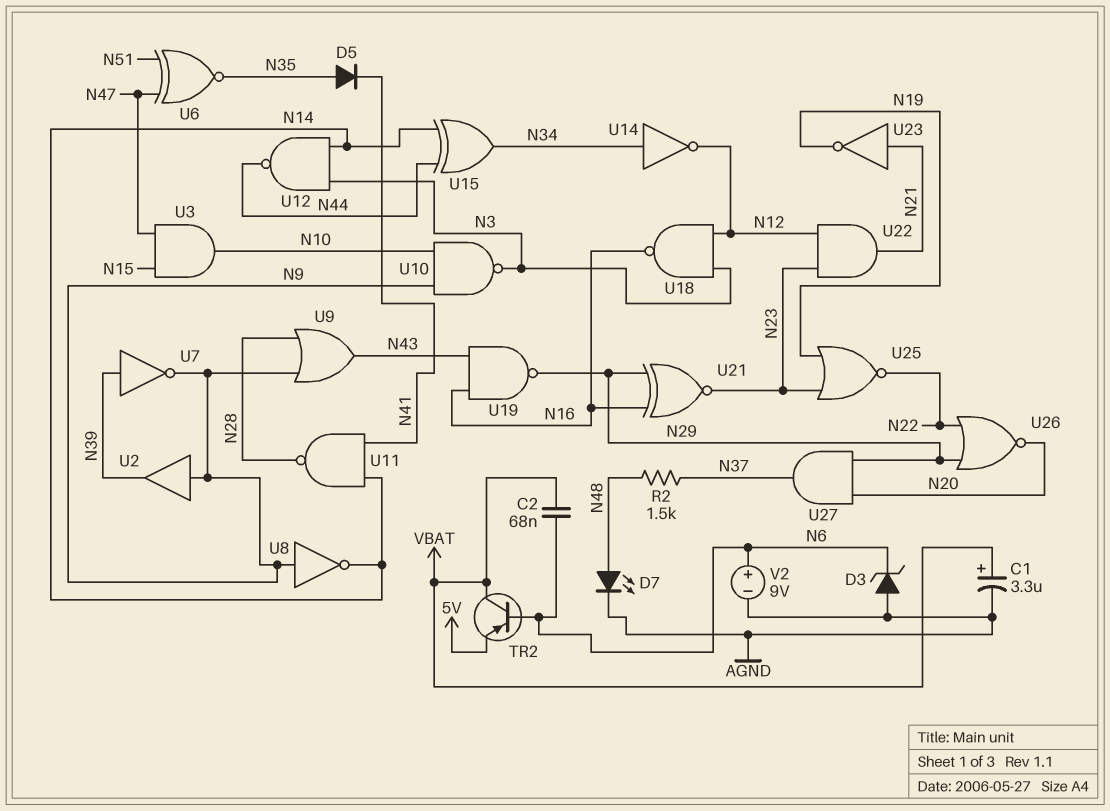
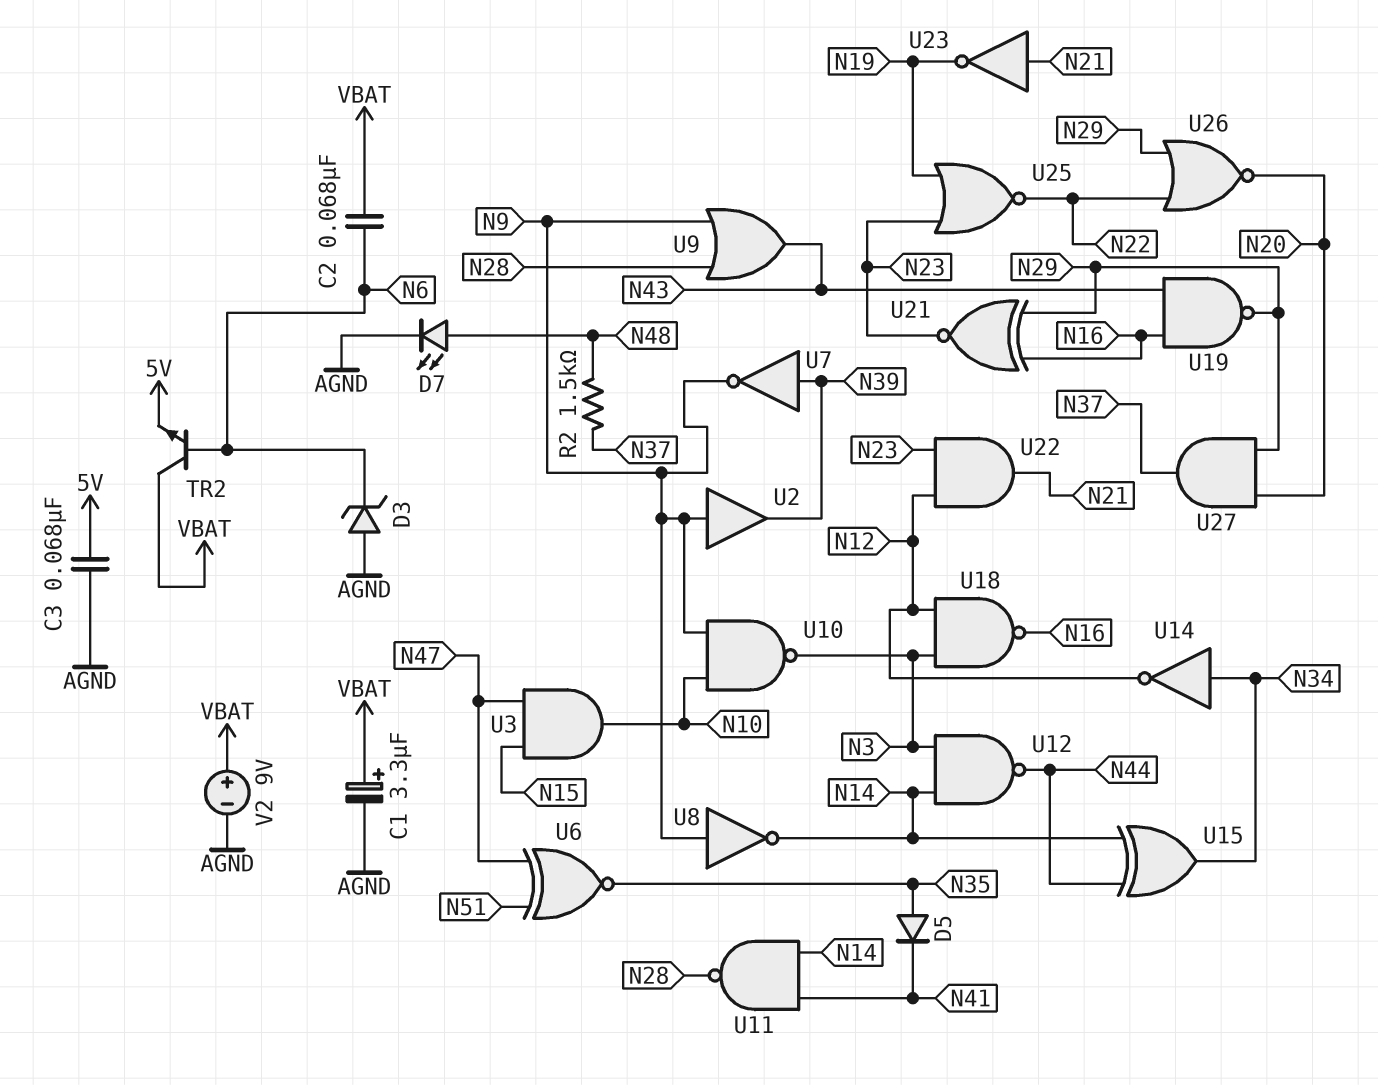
C3: none -> 68nF (5V, AGND)
TR2: PNP (B N6, C VBAT, E 5V) -> NPN (B N6, C VBAT, E 5V)
V2: 9V (plus N6, minus AGND) -> 9V (plus VBAT, minus AGND)

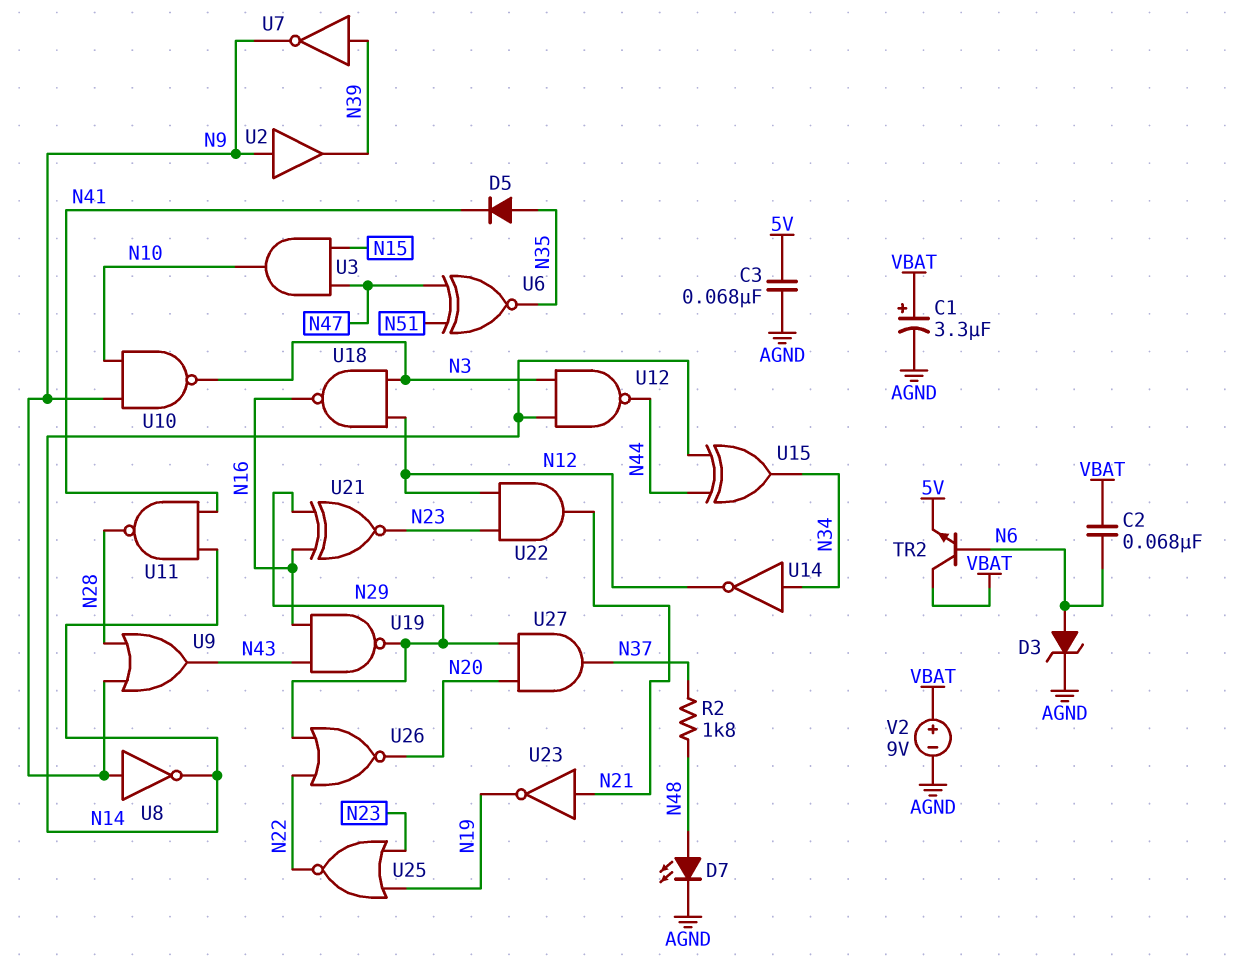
D3: zener (A AGND, K N6) -> zener (A N6, K AGND)
R2: 1.5k (N37, N48) -> 1.8k (N37, N48)

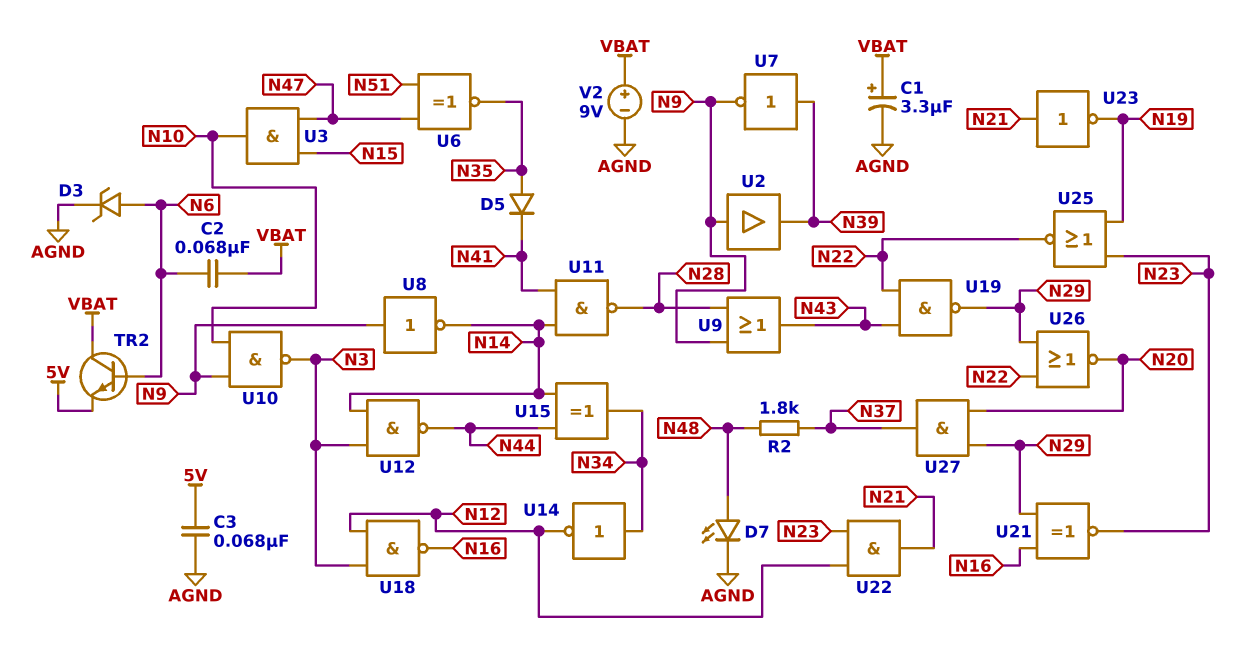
U19: NAND (in N16, in N43, out N29) -> NAND (in N22, in N43, out N29)

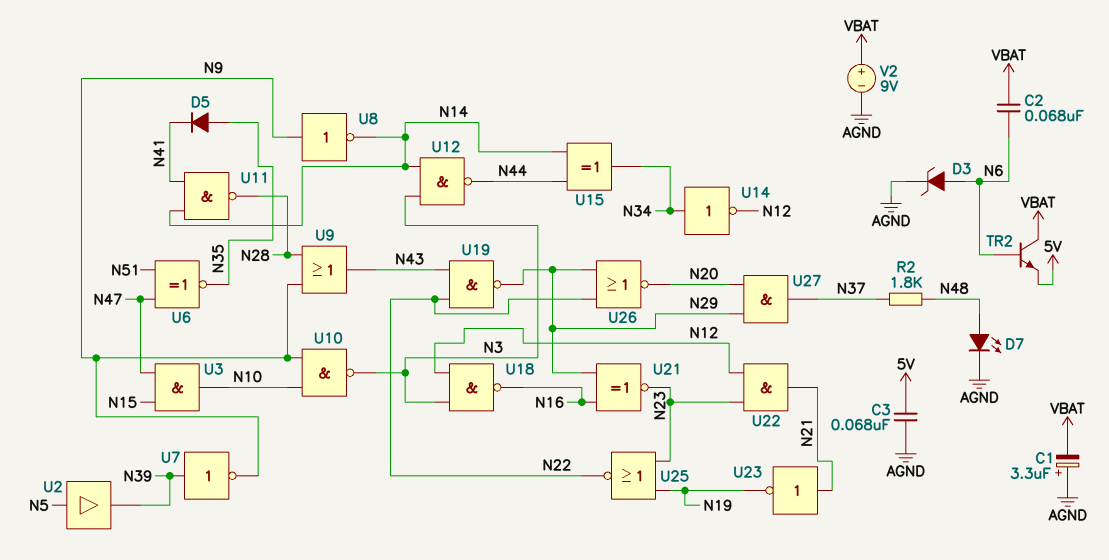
C1: 3.3uF (plus VBAT, minus AGND) -> 3.3uF (plus AGND, minus VBAT)
U2: buffer (in N9, out N39) -> buffer (in N5, out N39)

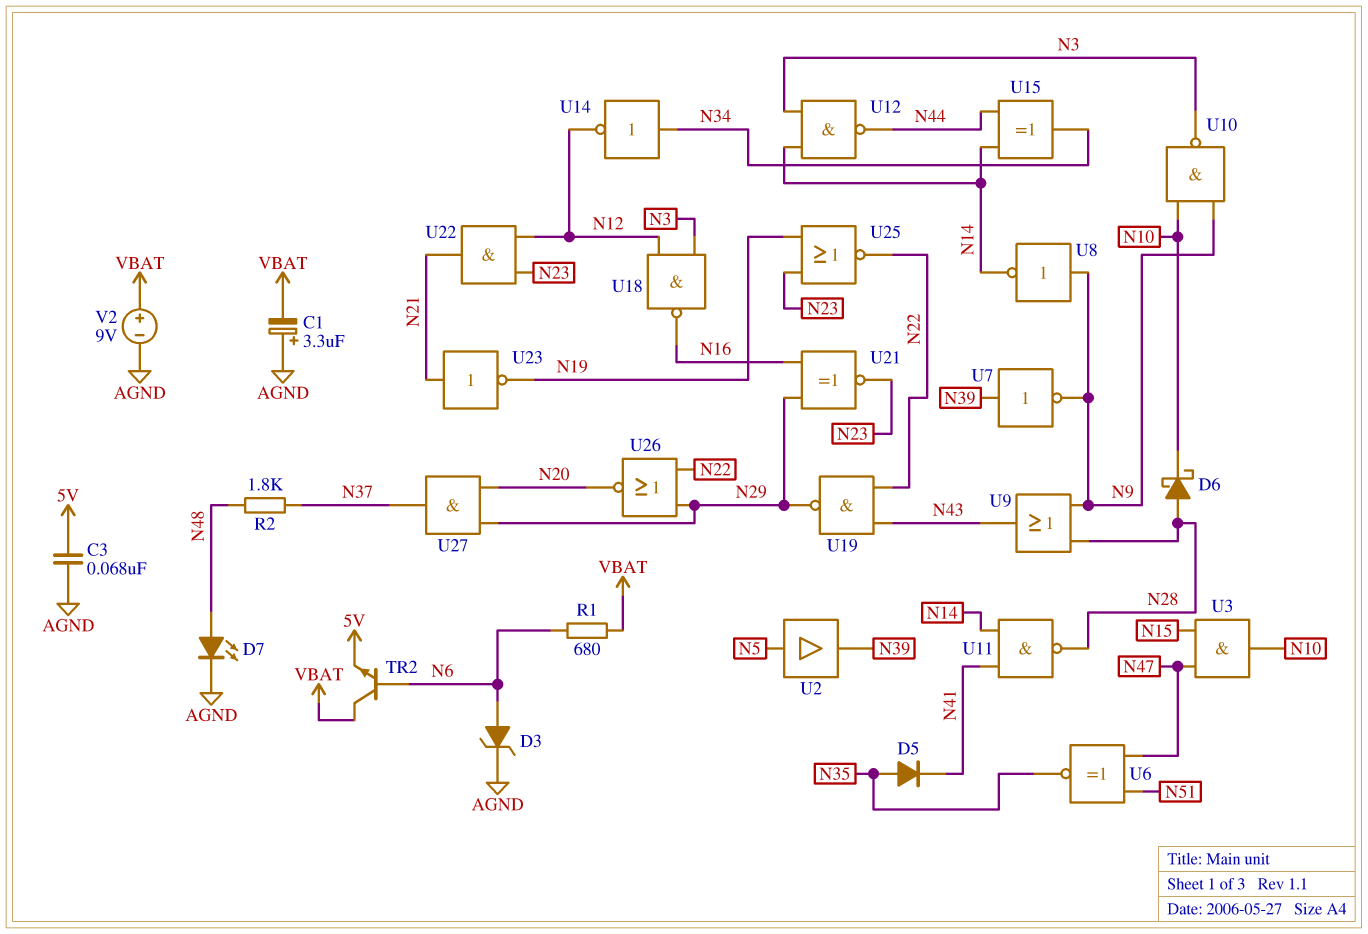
C2: 68nF (N6, VBAT) -> none
D6: none -> schottky (A N28, K N10)
R1: none -> 680 (N6, VBAT)

